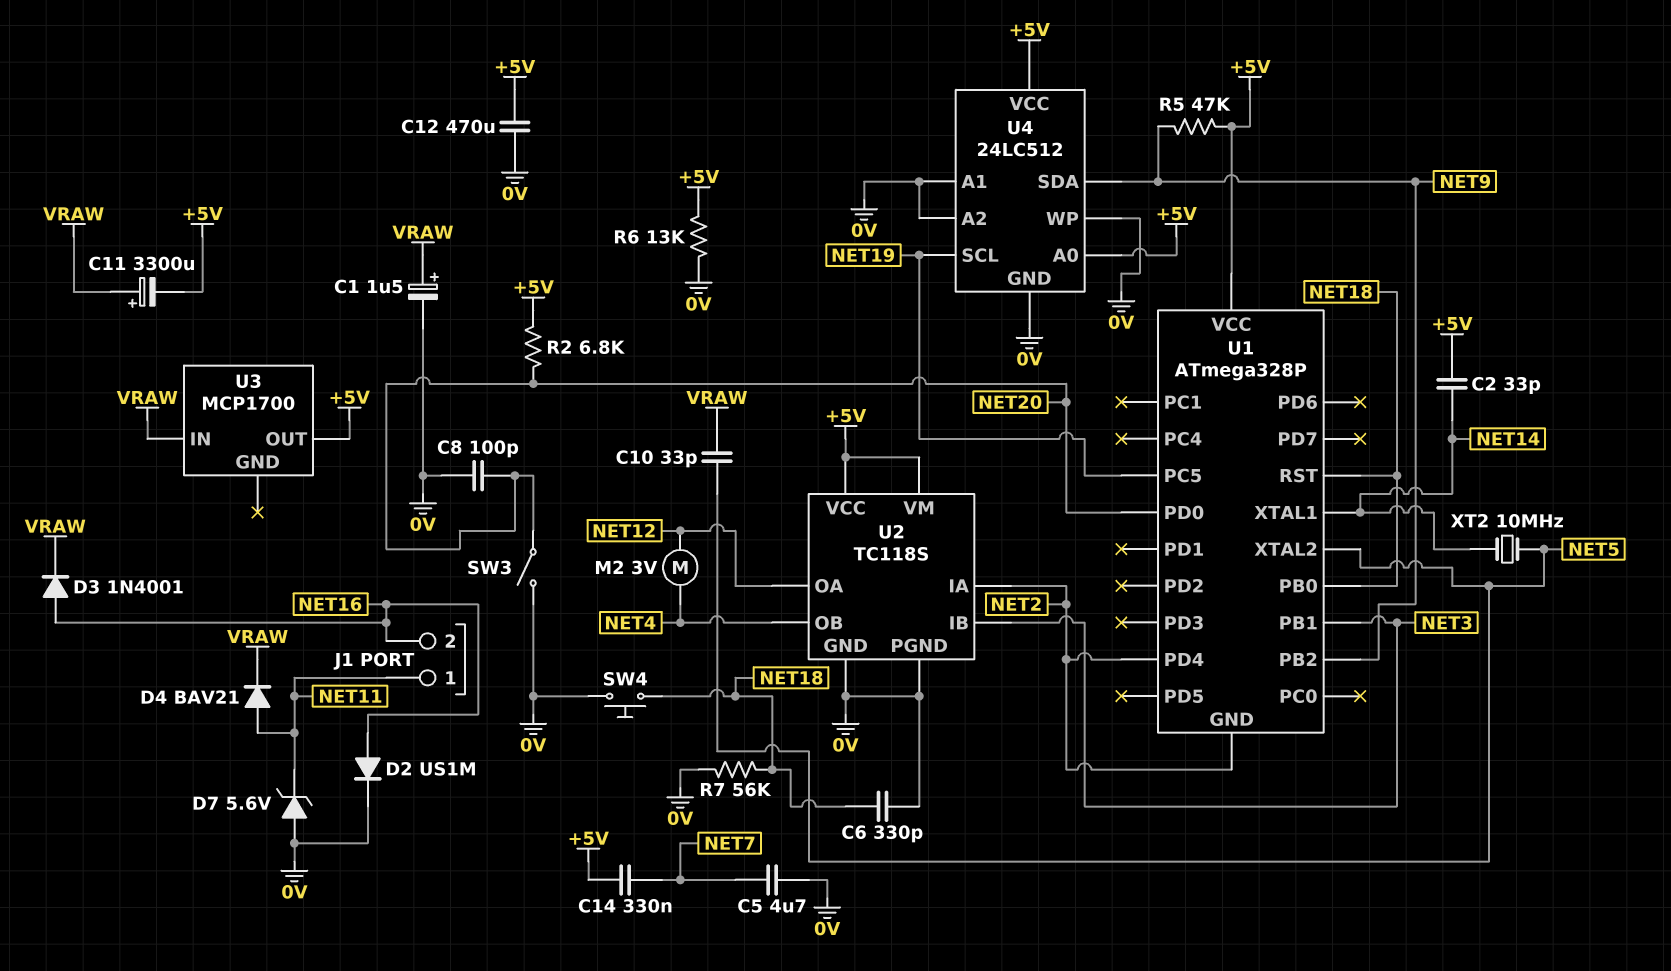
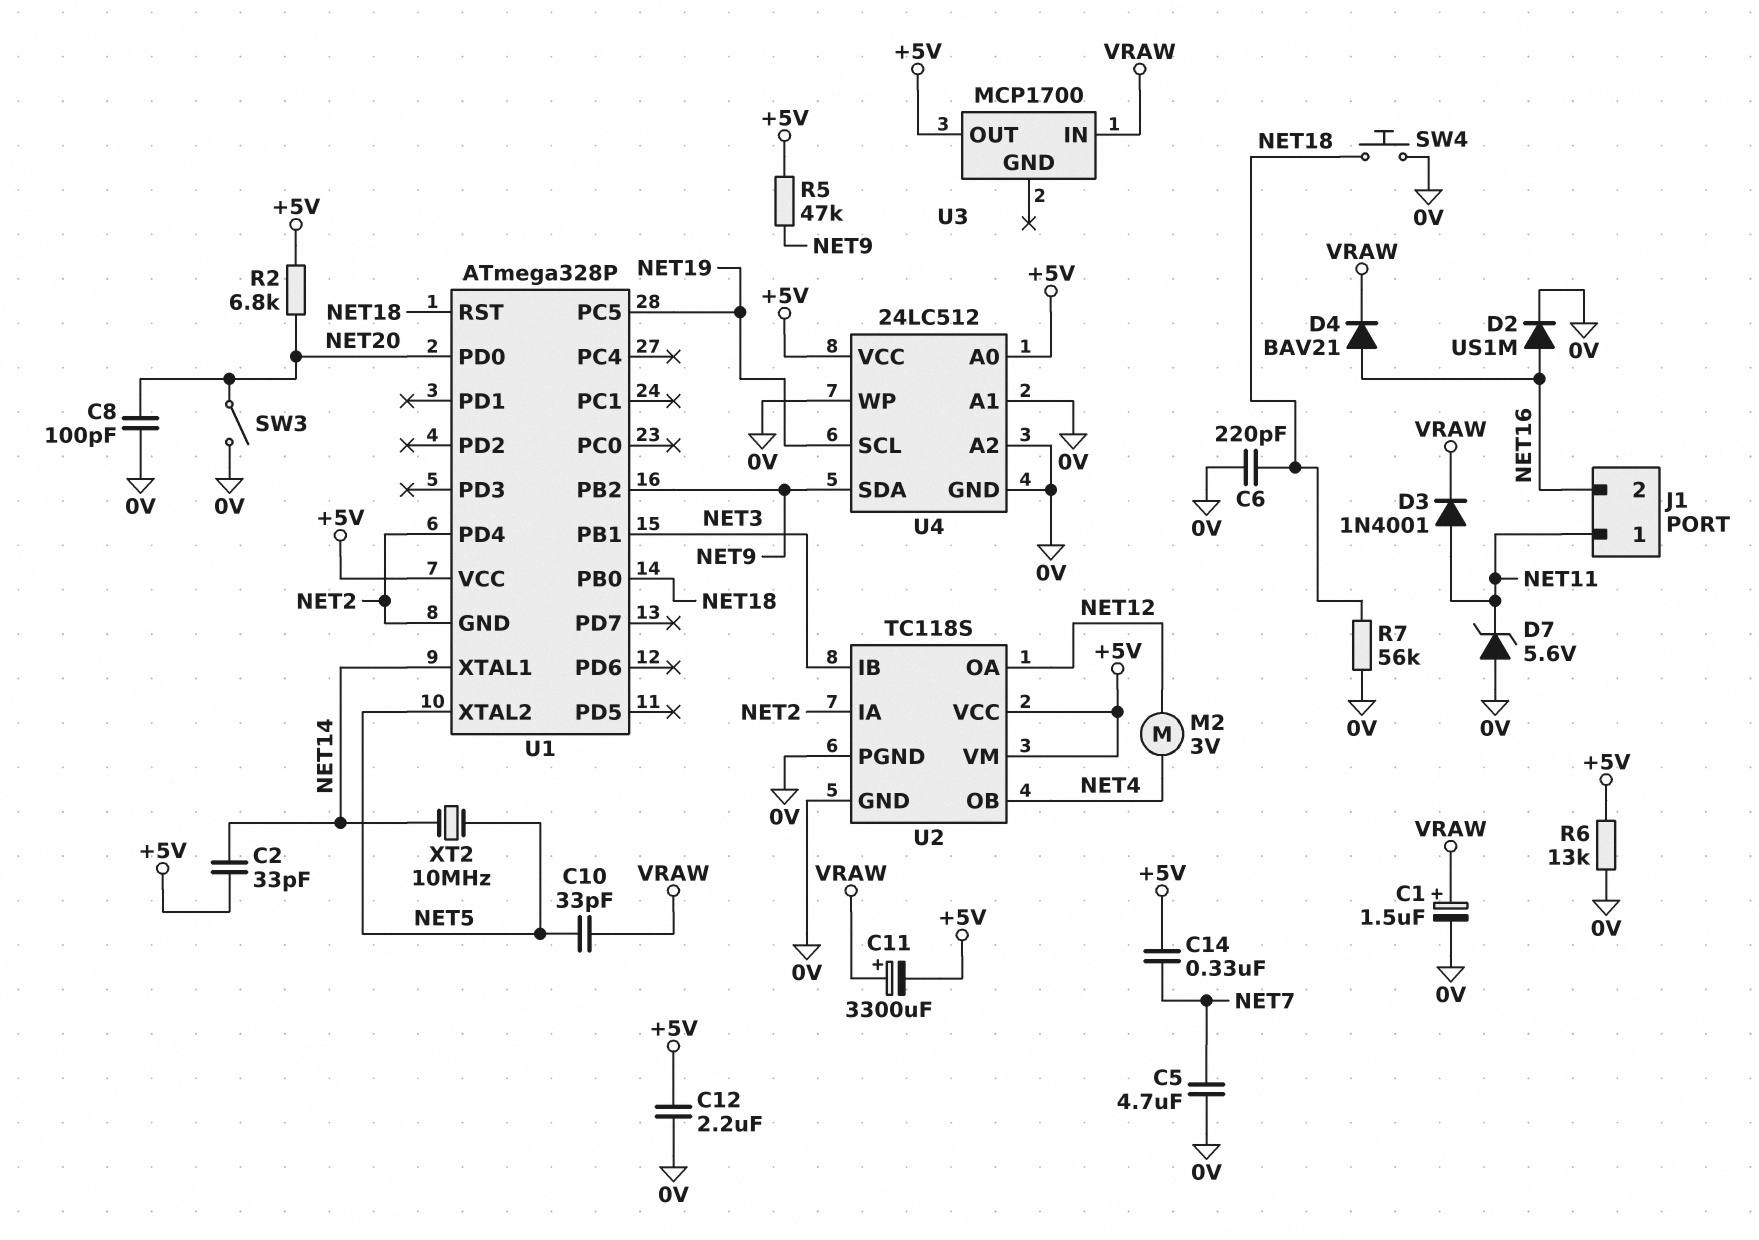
C6: 330pF (0V, NET18) -> 220pF (0V, NET18)
C12: 470uF (+5V, 0V) -> 2.2uF (+5V, 0V)
D3: diode 1N4001 (A NET16, K VRAW) -> diode 1N4001 (A NET11, K VRAW)
D4: diode BAV21 (A NET11, K VRAW) -> diode BAV21 (A NET16, K VRAW)

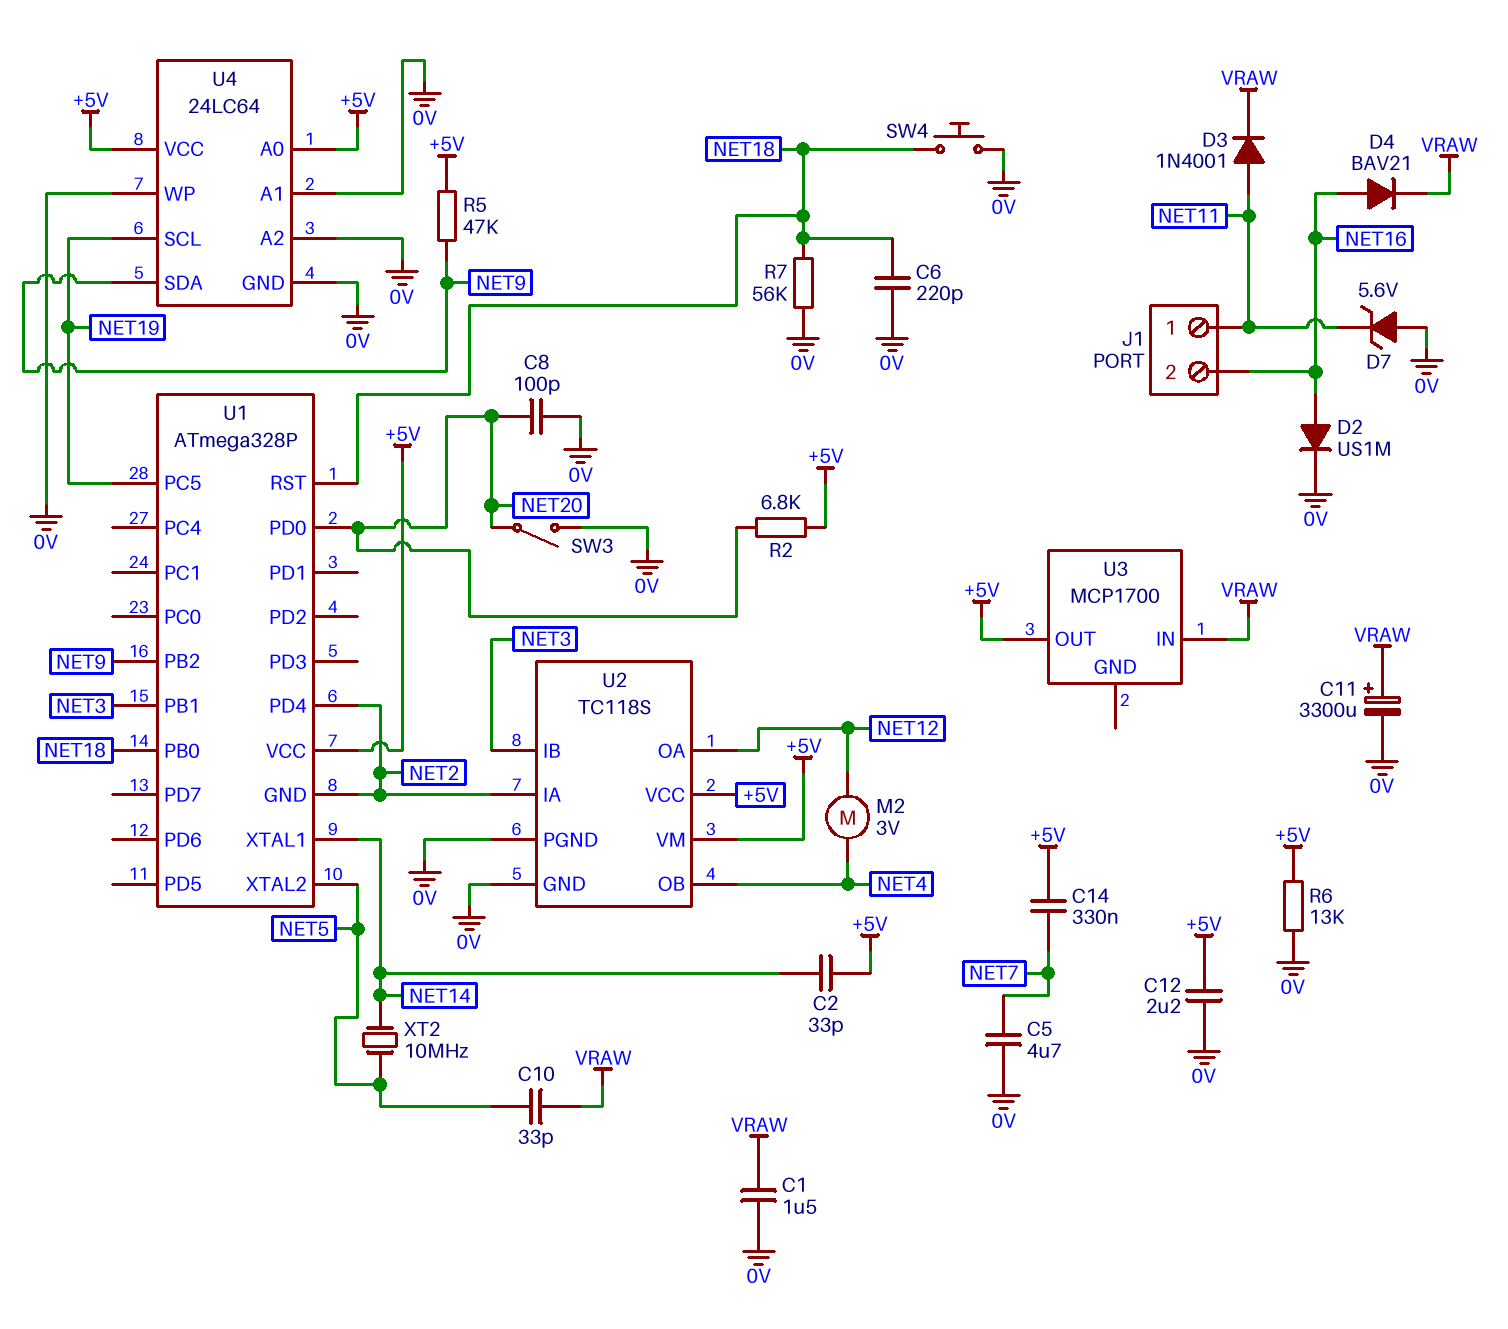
C1: 1.5uF (plus VRAW, minus 0V) -> 1.5uF (0V, VRAW)
C11: 3300uF (plus VRAW, minus +5V) -> 3300uF (plus VRAW, minus 0V)
U4: 24LC512 -> 24LC64

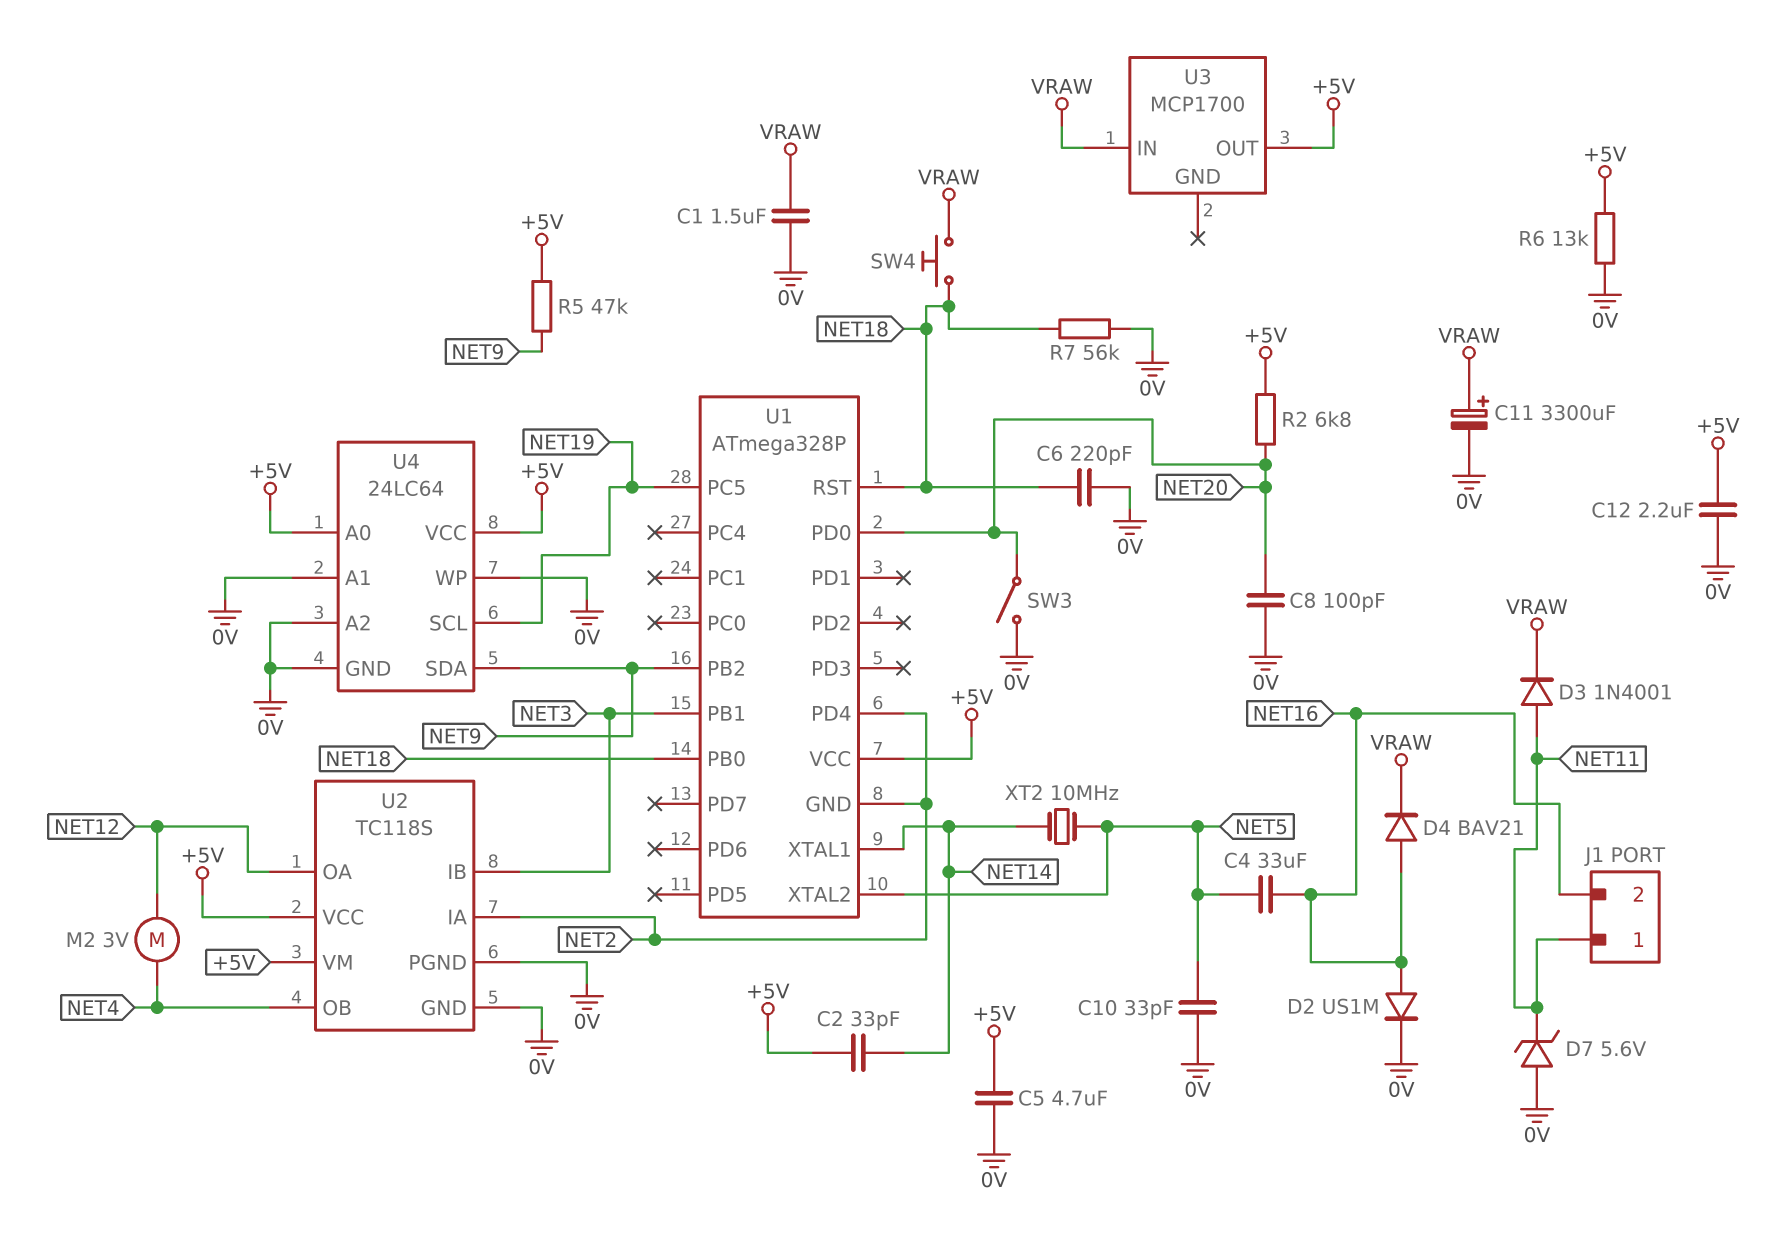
C4: none -> 33uF (NET5, NET16)
C5: 4.7uF (0V, NET7) -> 4.7uF (+5V, 0V)
C10: 33pF (NET5, VRAW) -> 33pF (0V, NET5)
C14: 330nF (+5V, NET7) -> none
SW4: button (0V, NET18) -> button (NET18, VRAW)

